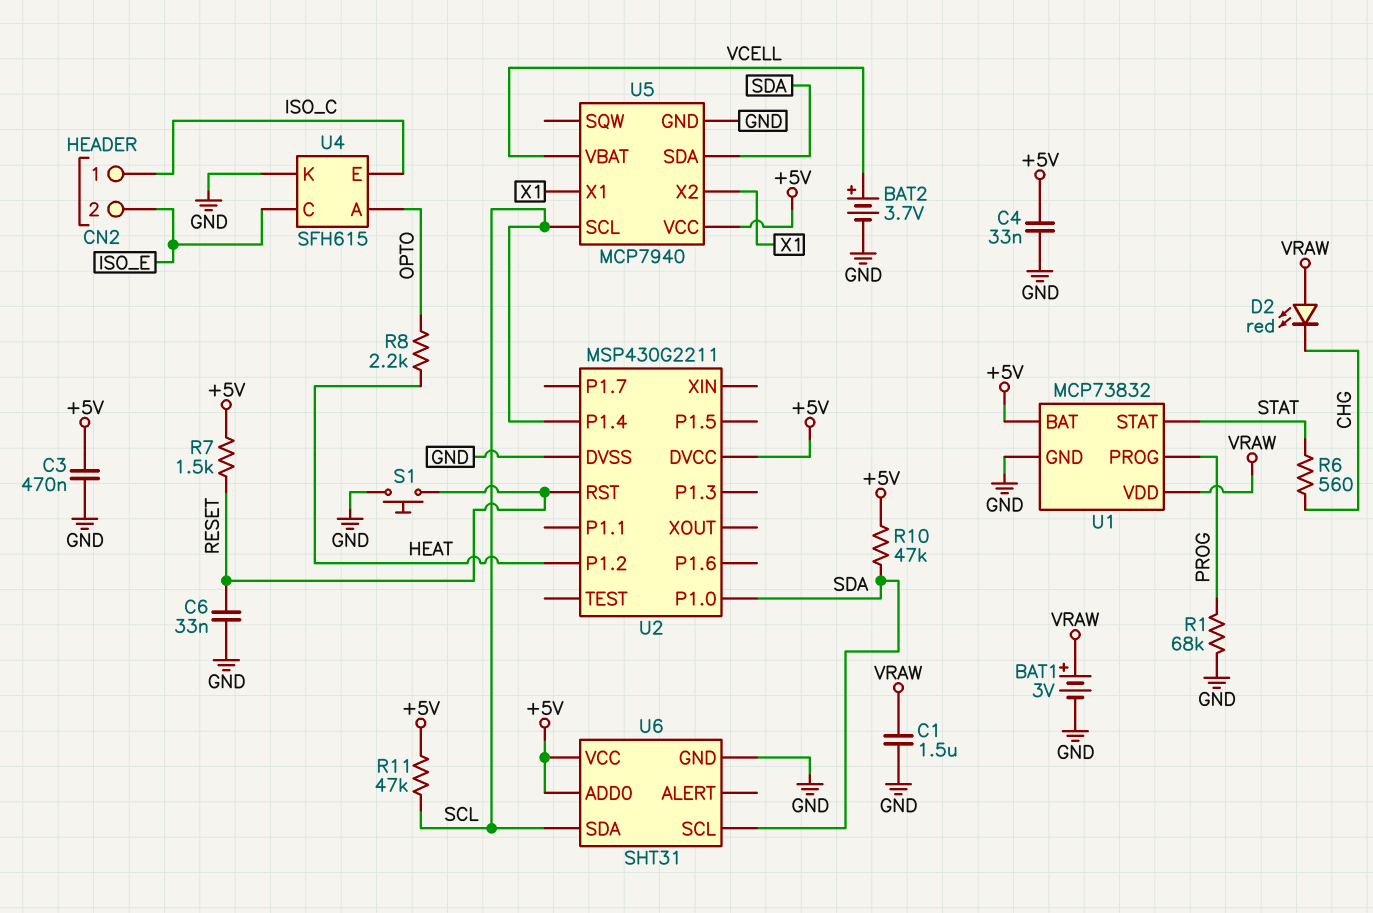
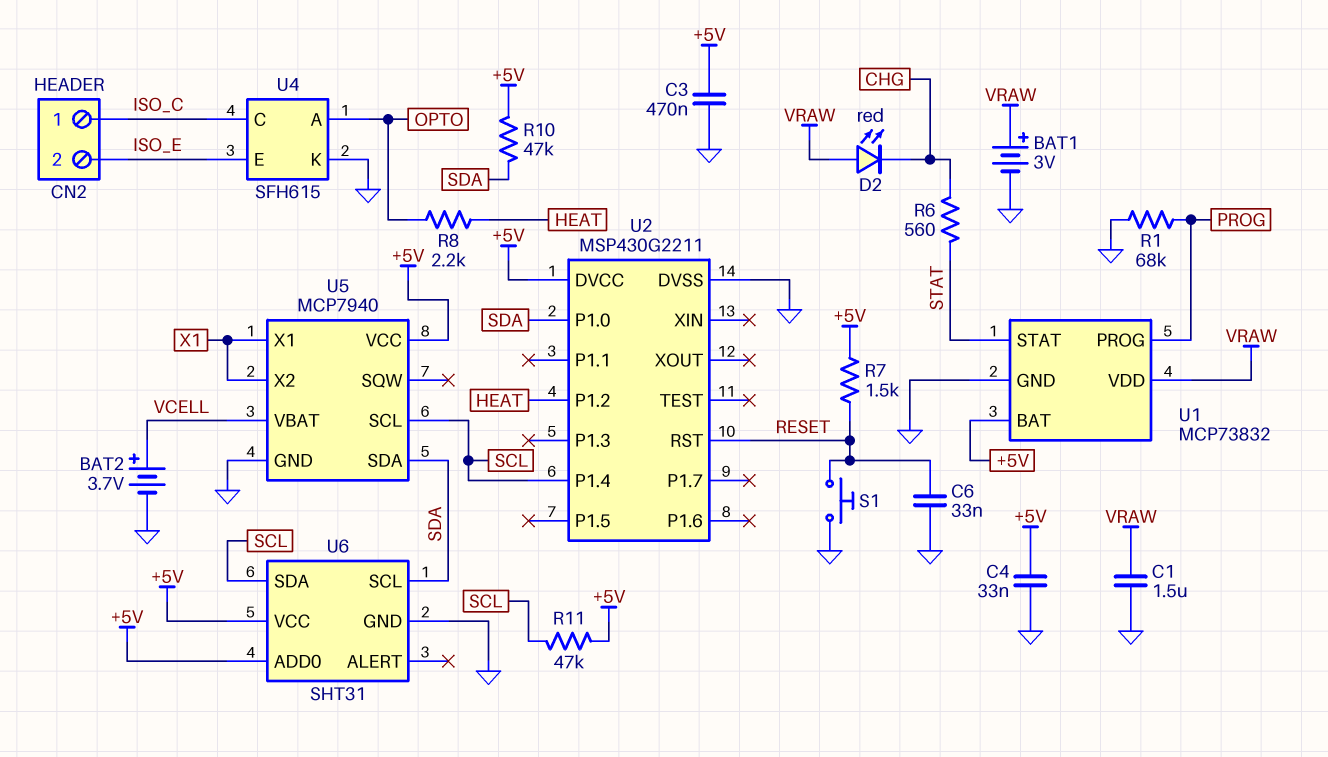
U4 pin C: ISO_E -> ISO_C
U4 pin E: ISO_C -> ISO_E

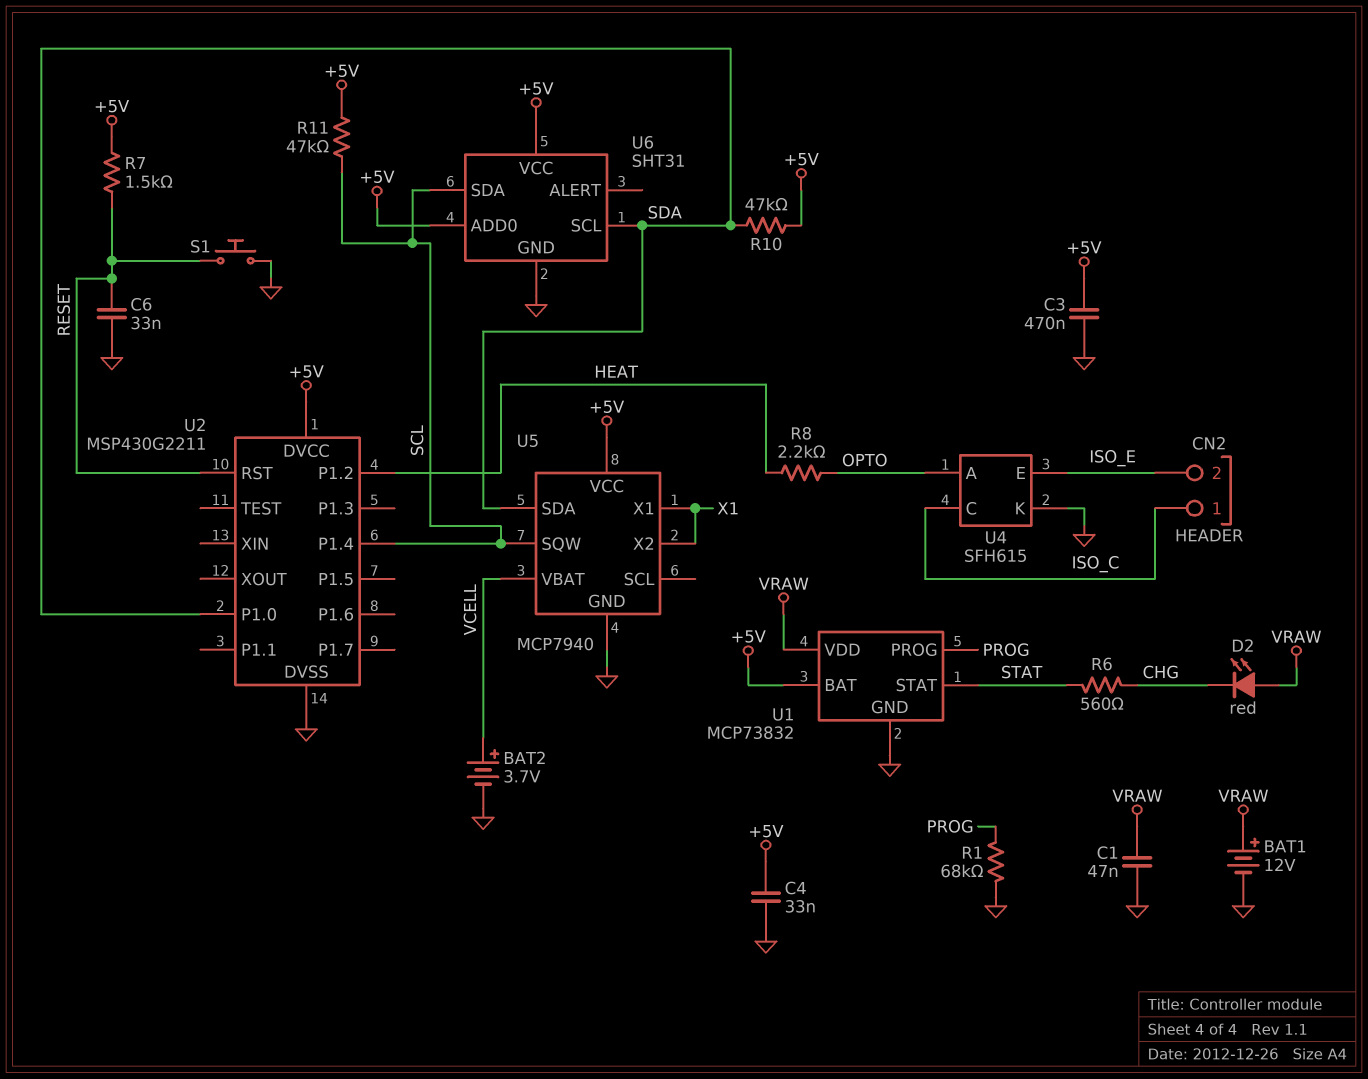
BAT1: 3V (plus VRAW, minus GND) -> 12V (plus VRAW, minus GND)
C1: 1.5uF (GND, VRAW) -> 47nF (GND, VRAW)
U5 pin SCL: SCL -> none
U5 pin SQW: none -> SCL

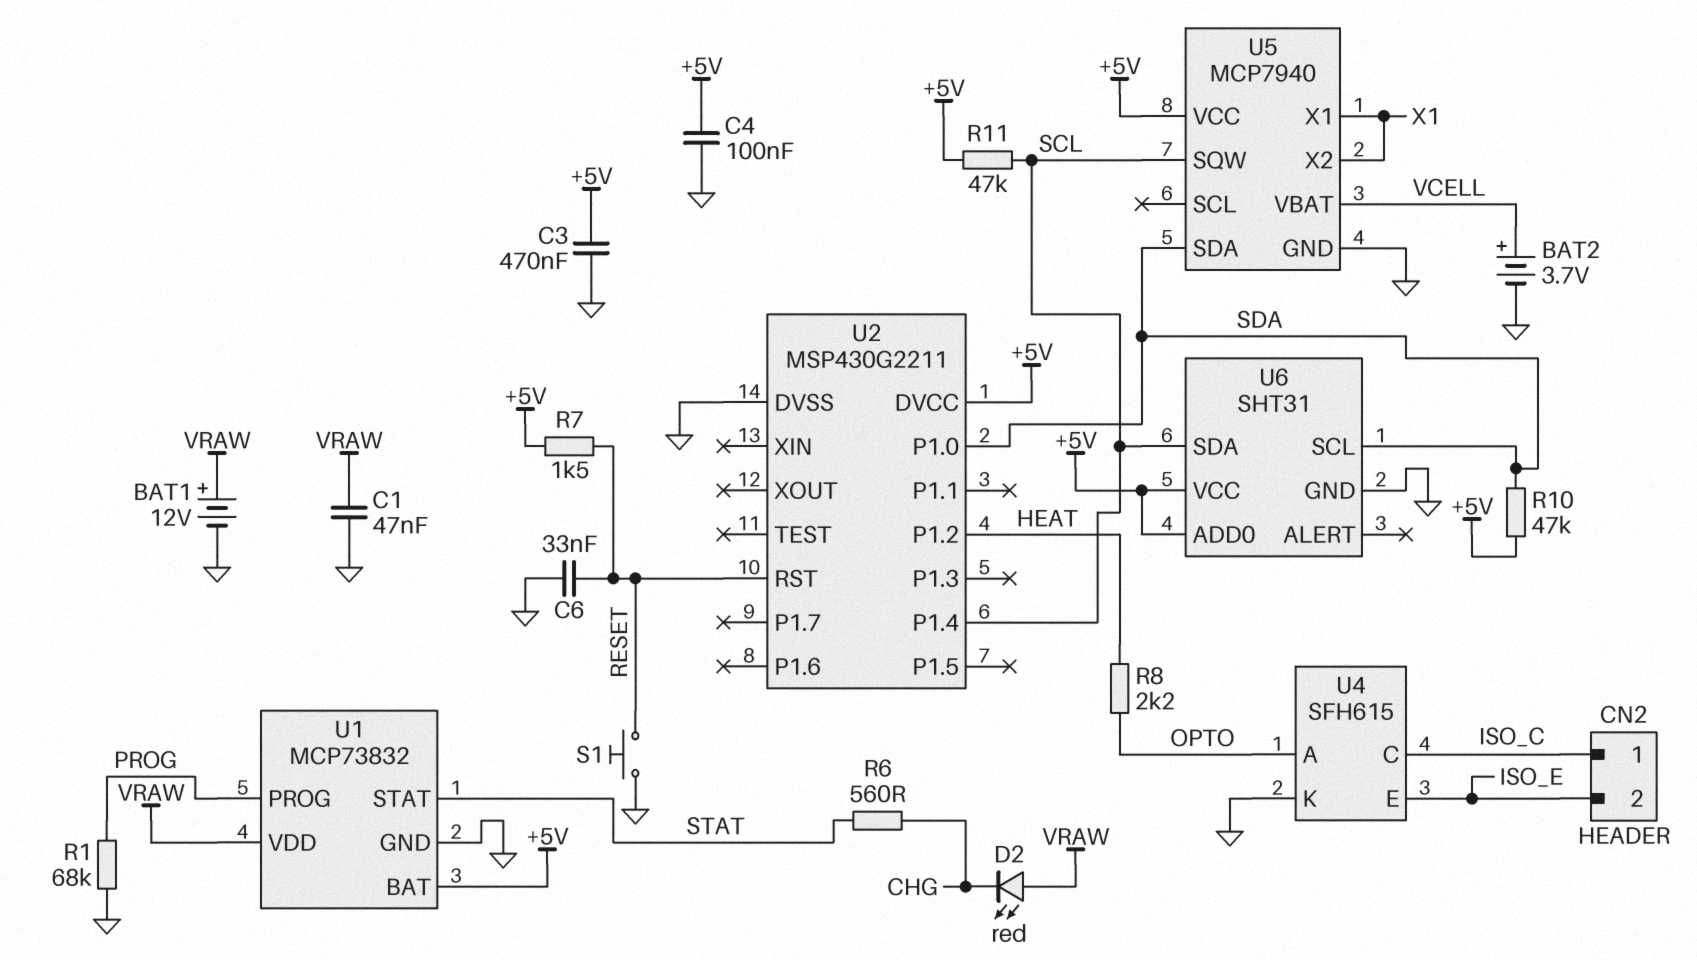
C4: 33nF (+5V, GND) -> 100nF (+5V, GND)

